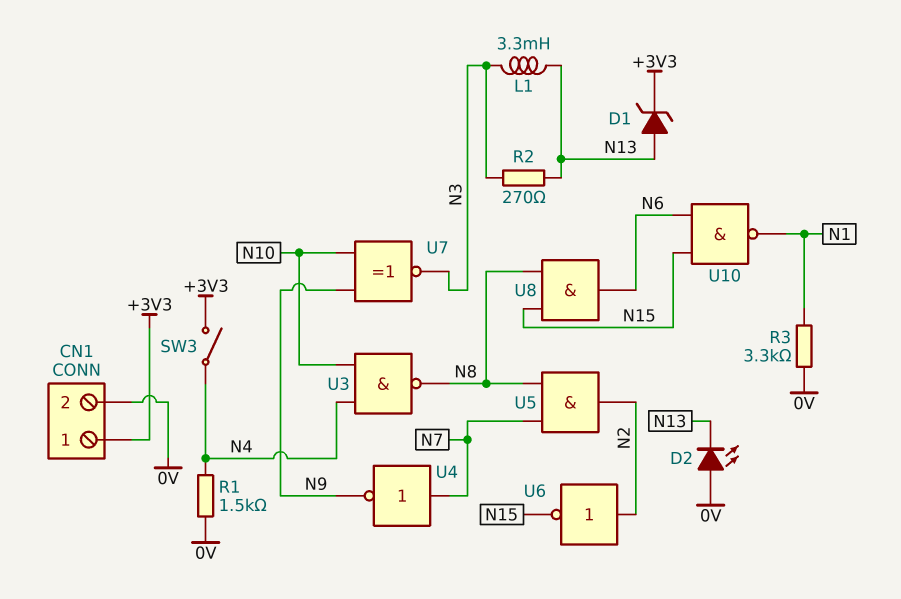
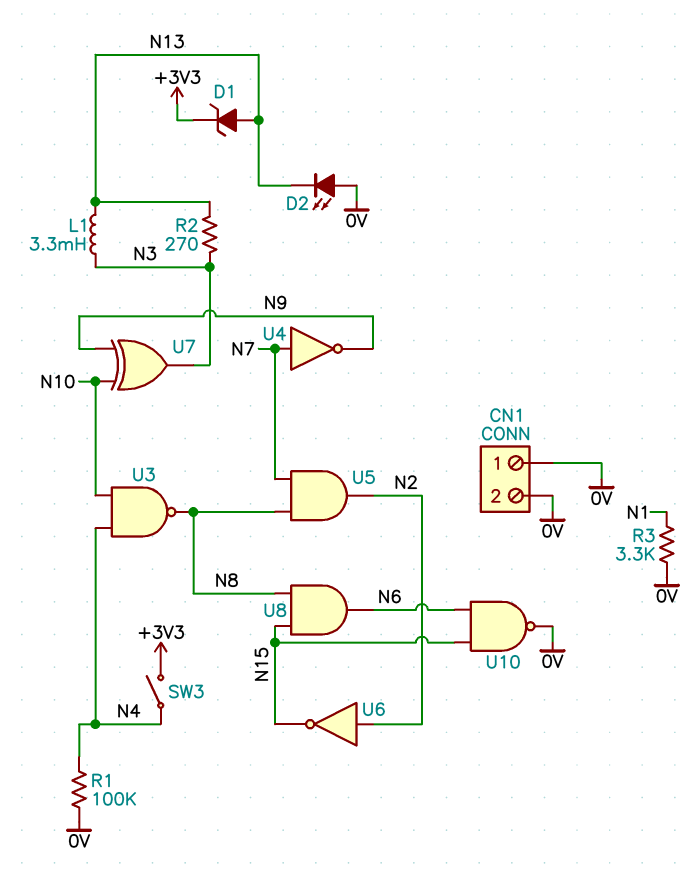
CN1 pin 1: +3V3 -> 0V
R1: 1.5k (0V, N4) -> 100k (0V, N4)
U7: XNOR (in N9, in N10, out N3) -> XOR (in N9, in N10, out N3)
U10: NAND (in N6, in N15, out N1) -> NAND (in N6, in N15, out 0V)

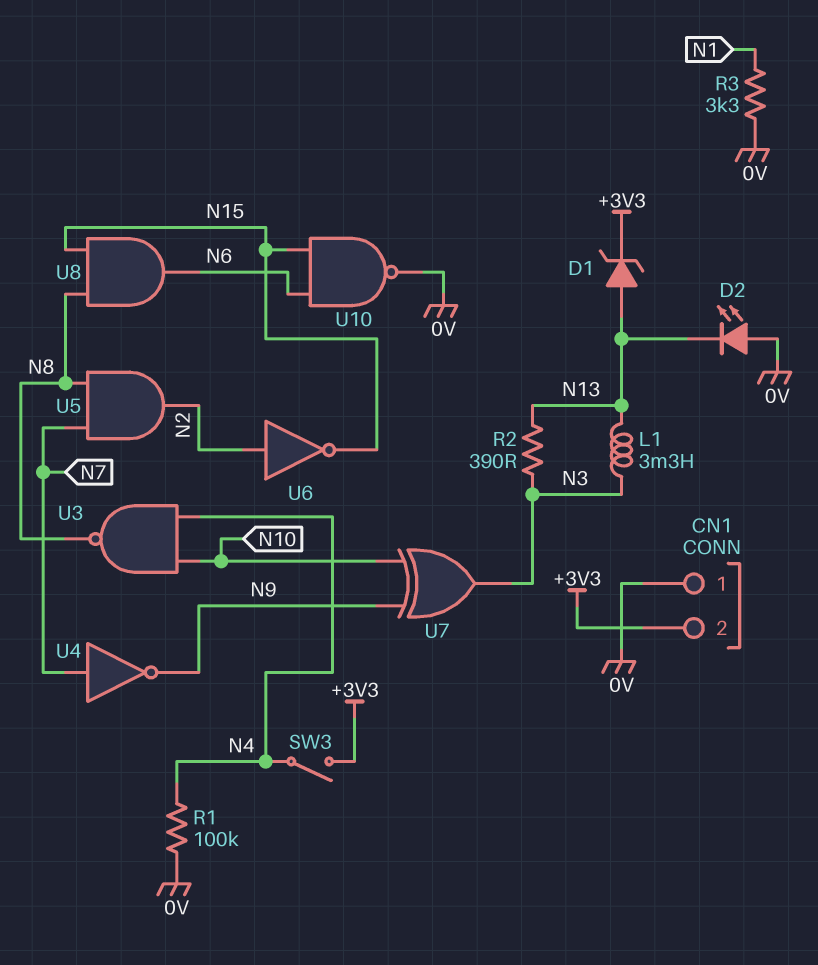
CN1 pin 2: 0V -> +3V3
R2: 270 (N3, N13) -> 390 (N3, N13)

